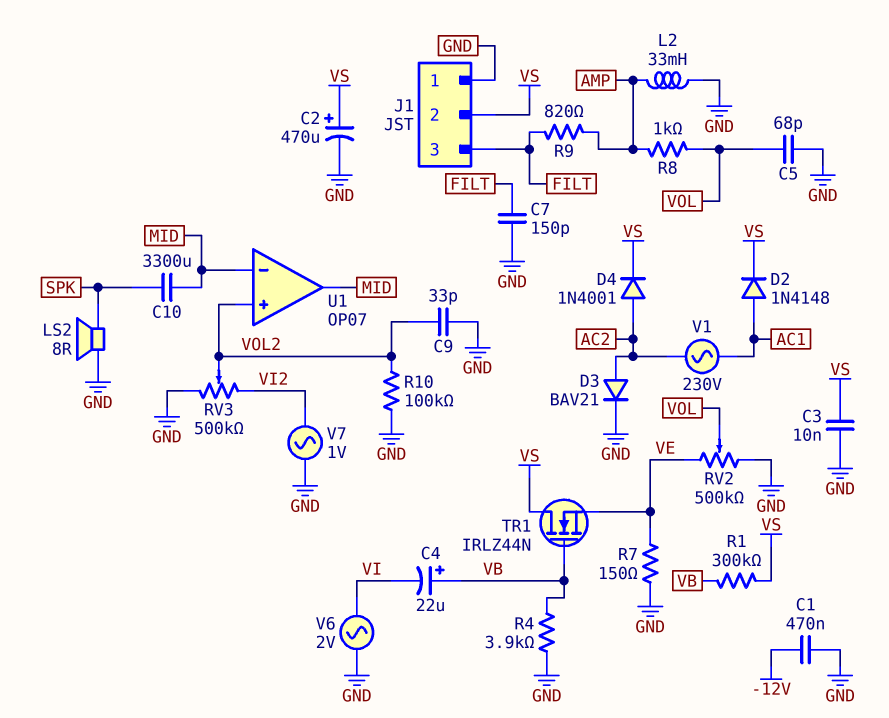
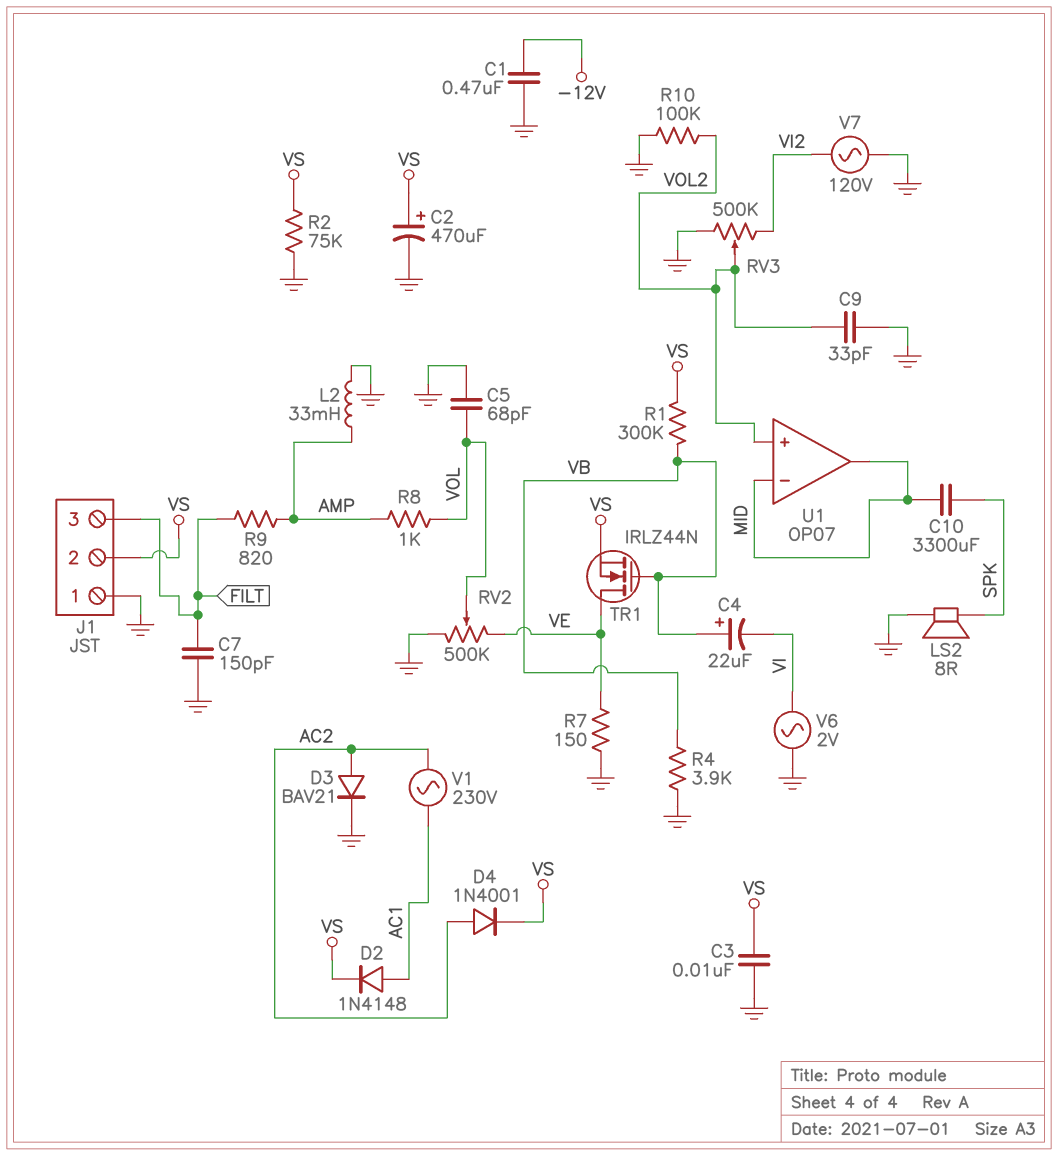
R2: none -> 75k (GND, VS)
TR1: NMOS IRLZ44N (G VB, D VS, S VE) -> NMOS IRLZ44N (G VB, D VE, S VS)
V7: AC 1V (GND, VI2) -> AC 120V (GND, VI2)

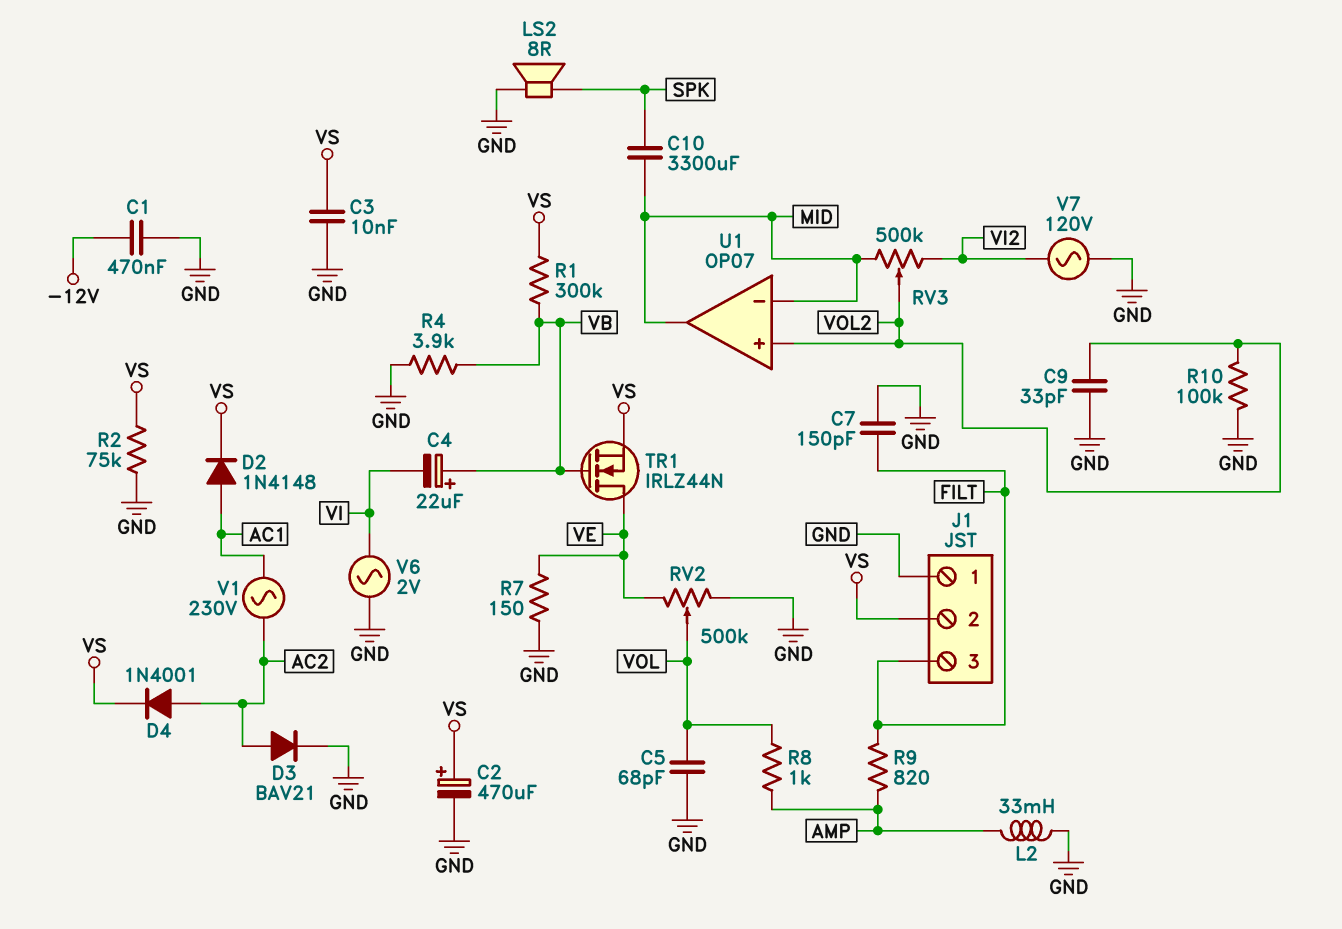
RV3: 500k (GND, VI2, wiper VOL2) -> 500k (MID, VI2, wiper VOL2)

